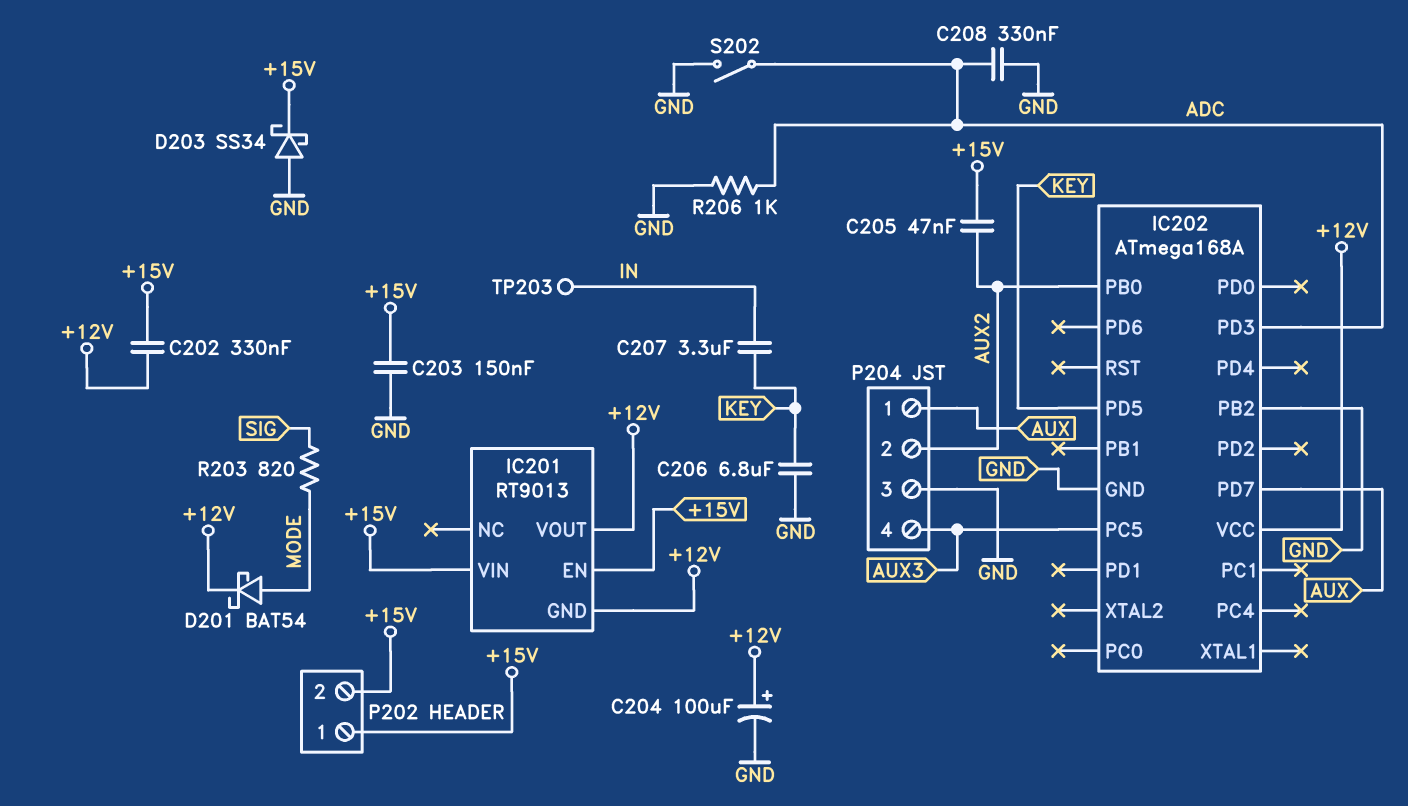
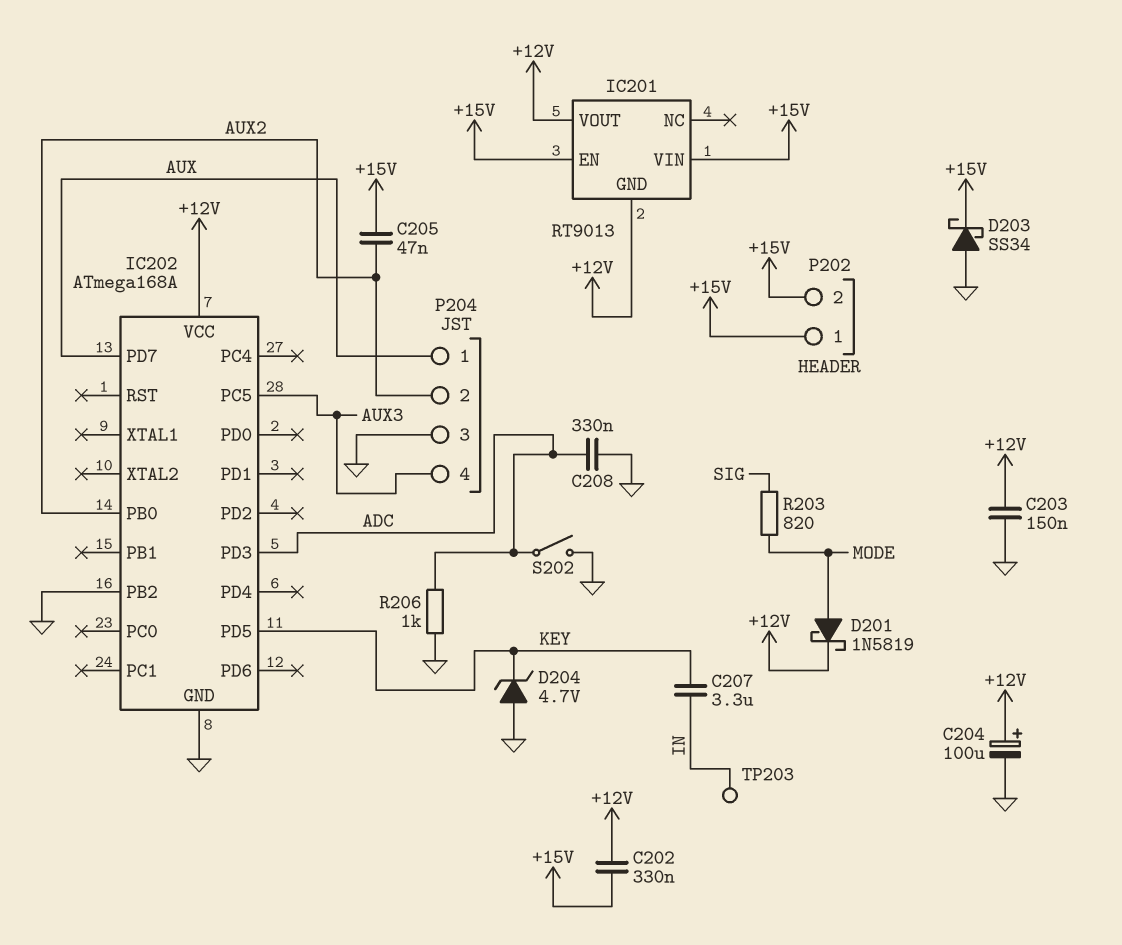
C203: 150nF (+15V, GND) -> 150nF (+12V, GND)
C206: 6.8uF (GND, KEY) -> none
D201: schottky BAT54 (A MODE, K +12V) -> schottky 1N5819 (A MODE, K +12V)
D204: none -> zener 4.7V (A GND, K KEY)

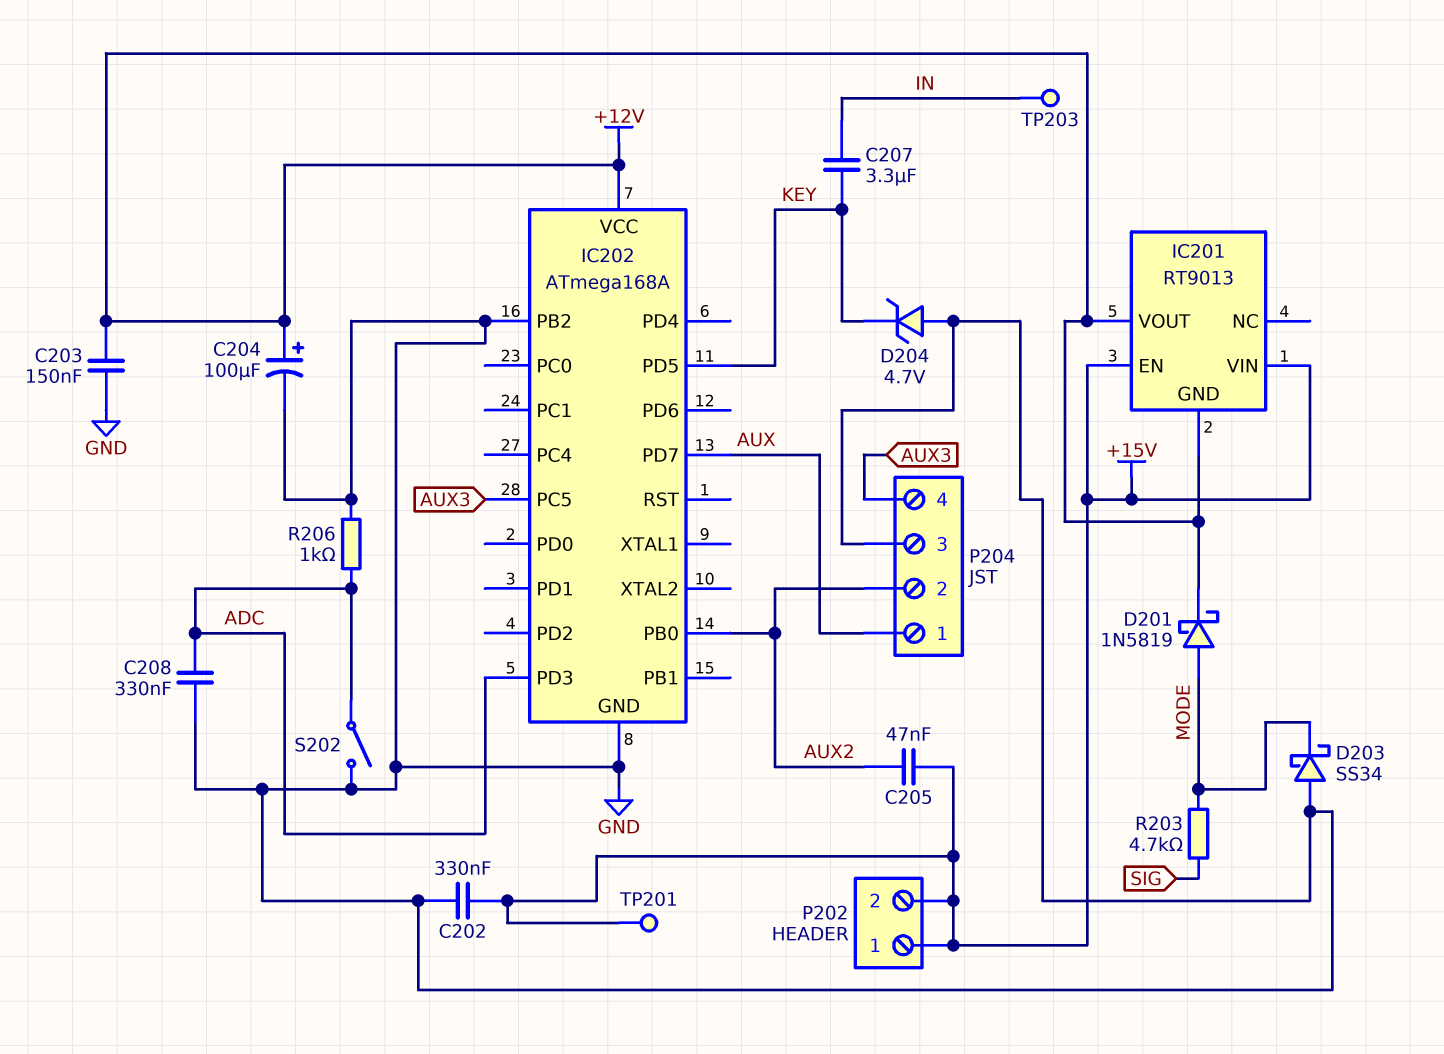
C202: 330nF (+12V, +15V) -> 330nF (+15V, GND)
D203: schottky SS34 (A GND, K +15V) -> schottky SS34 (A GND, K MODE)
R203: 820 (MODE, SIG) -> 4.7k (MODE, SIG)
TP201: none -> test point (+15V)

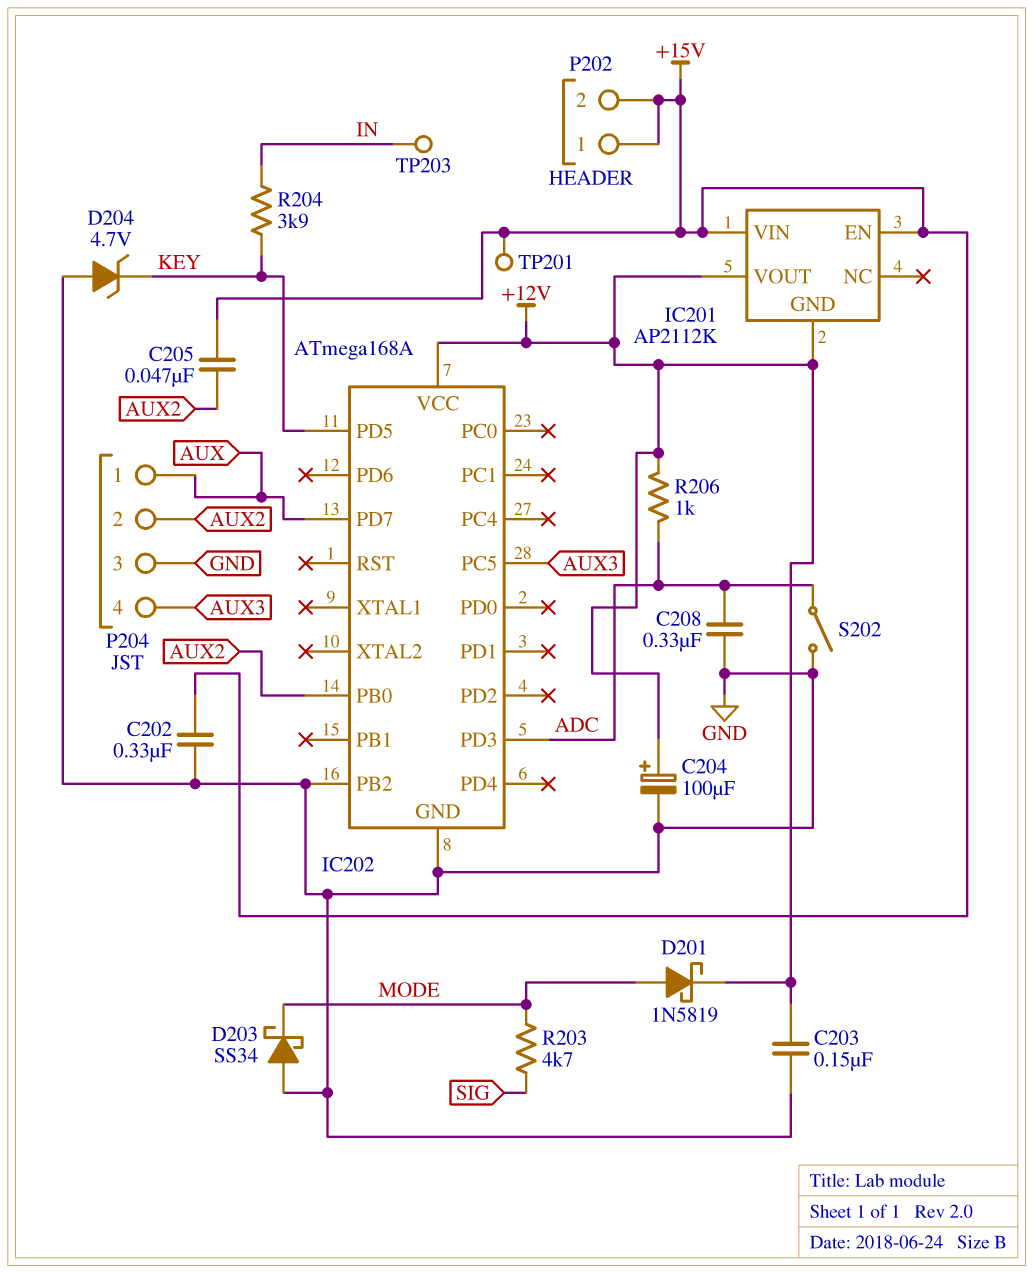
C207: 3.3uF (IN, KEY) -> none
IC201: RT9013 -> AP2112K
R204: none -> 3.9k (IN, KEY)
R206: 1k (ADC, GND) -> 1k (+12V, ADC)

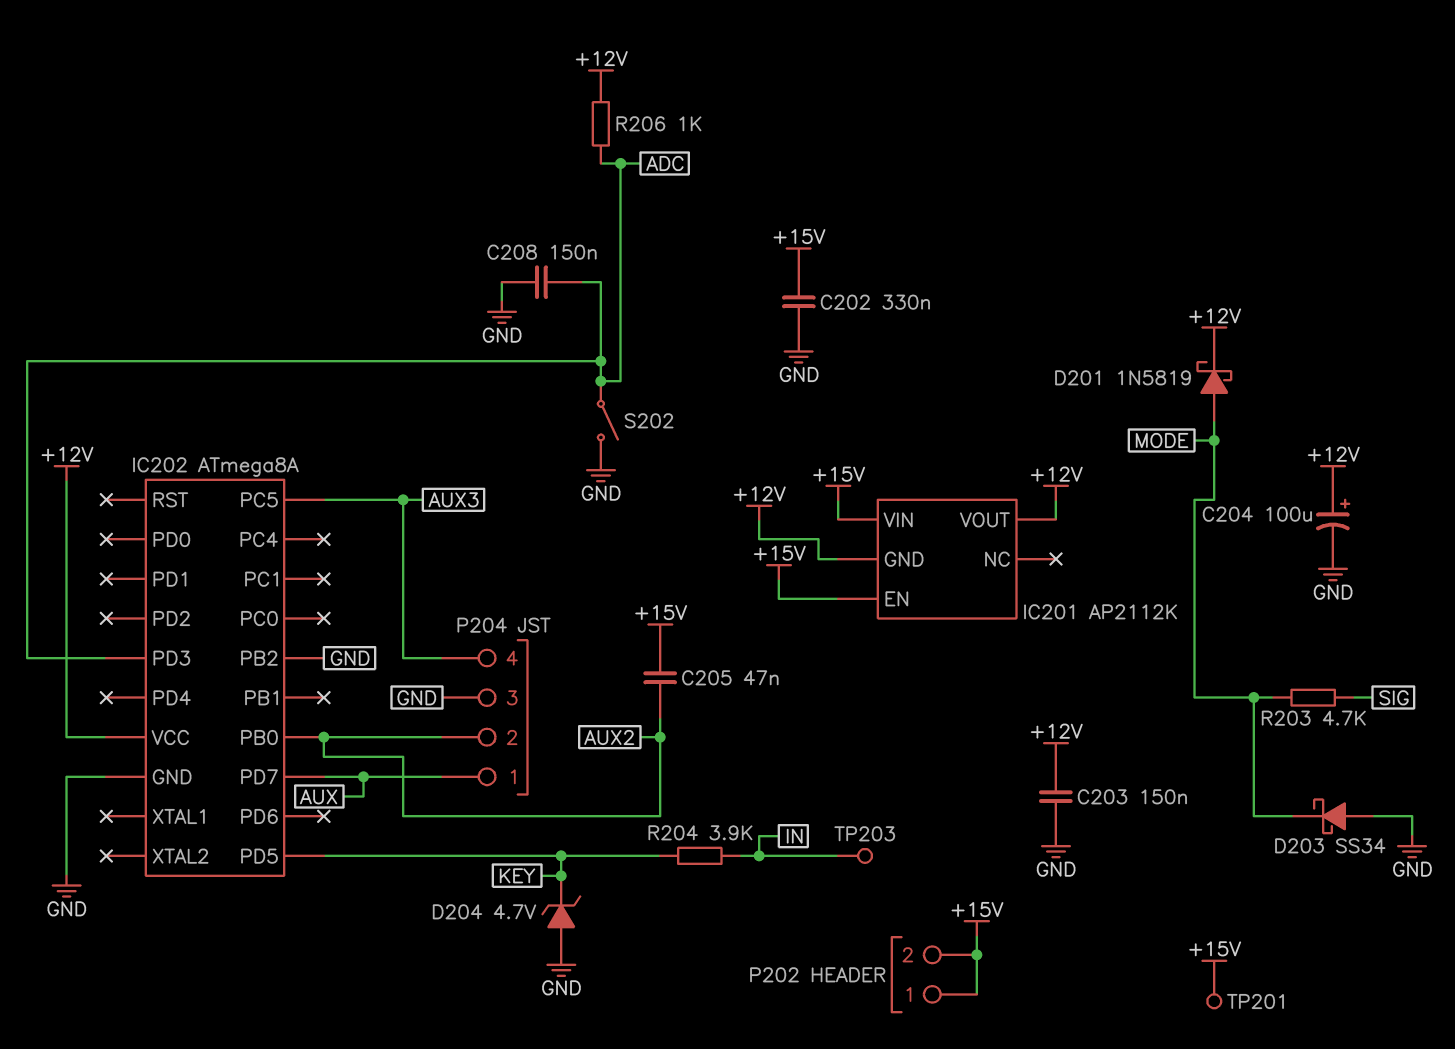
C208: 330nF (ADC, GND) -> 150nF (ADC, GND)
IC202: ATmega168A -> ATmega8A

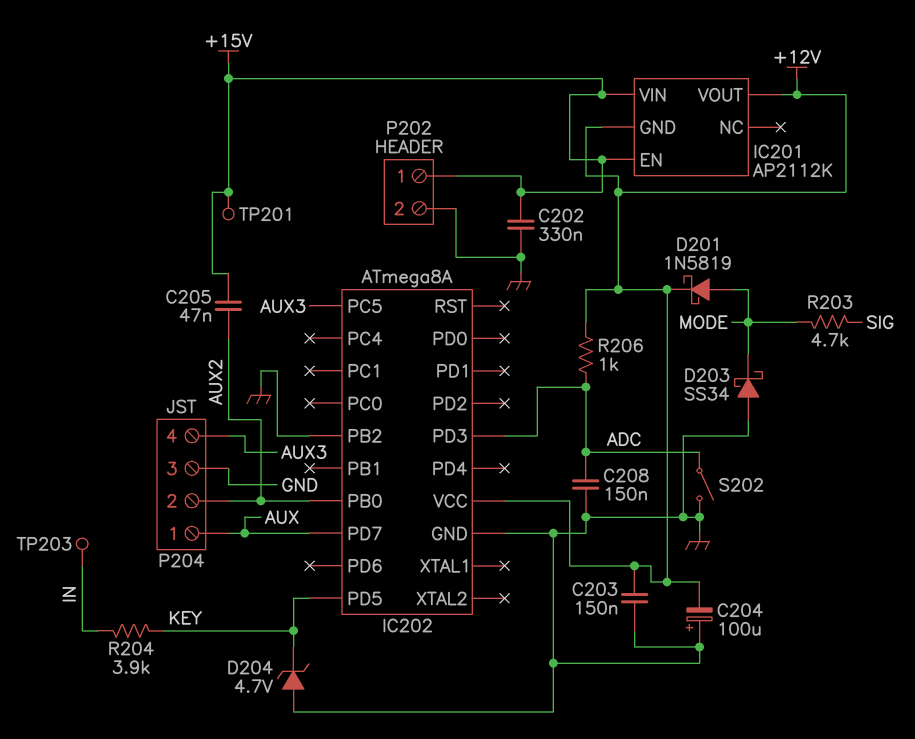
C204: 100uF (plus +12V, minus GND) -> 100uF (plus GND, minus +12V)
P202 pin 2: +15V -> GND

